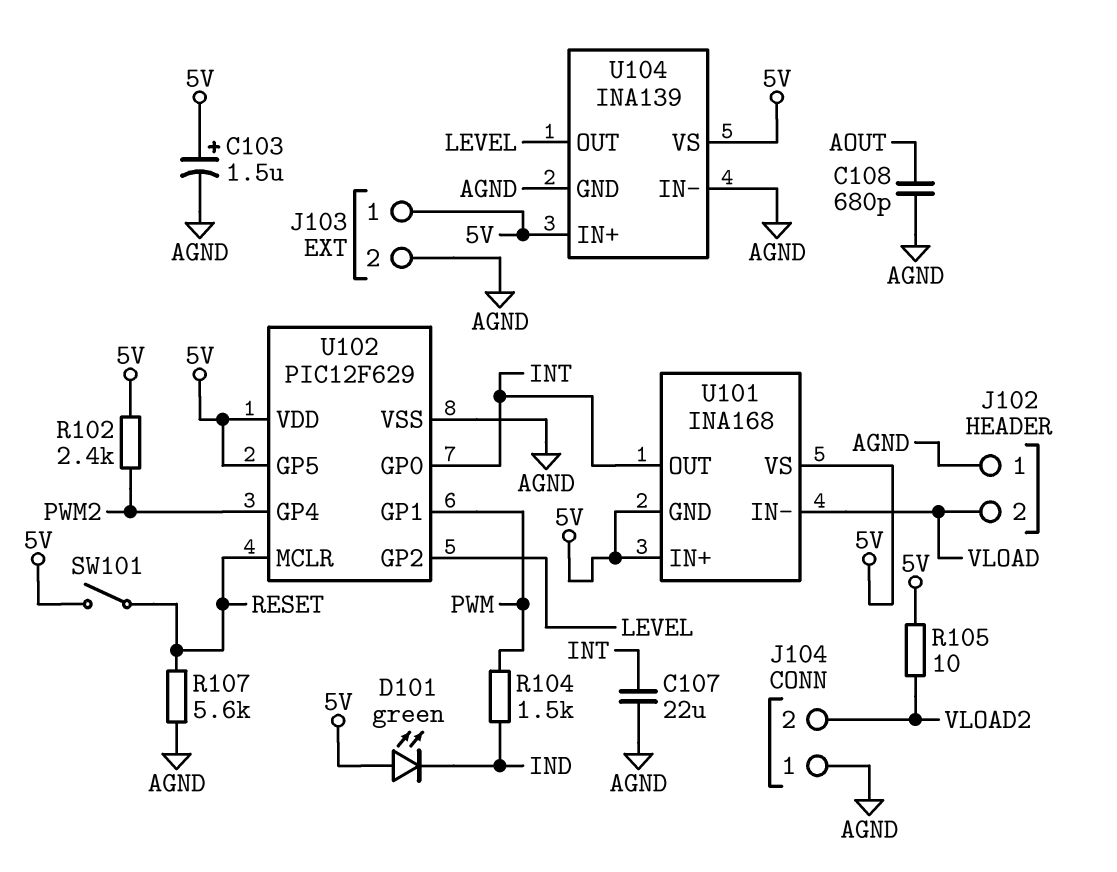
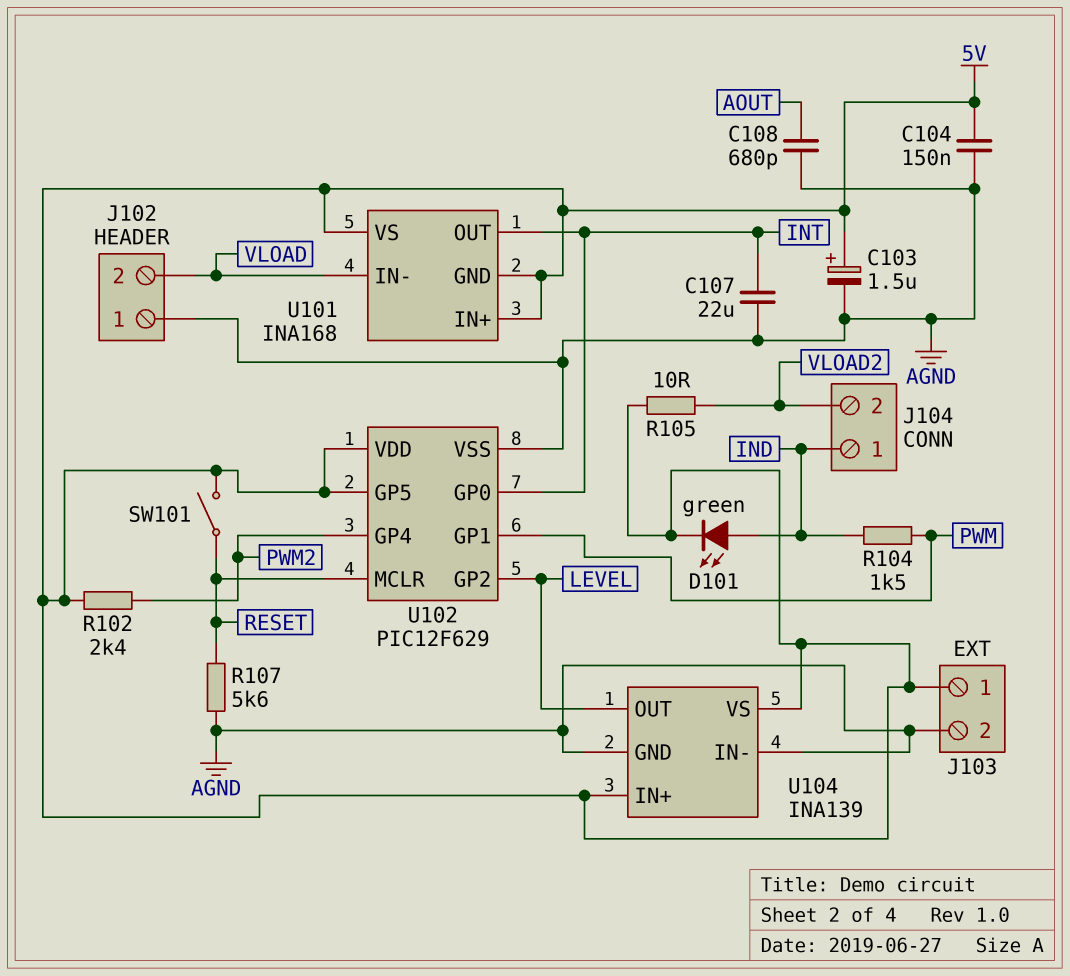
C104: none -> 150nF (5V, AGND)
D101: LED green (A 5V, K IND) -> LED green (A IND, K 5V)
J104 pin 1: AGND -> IND

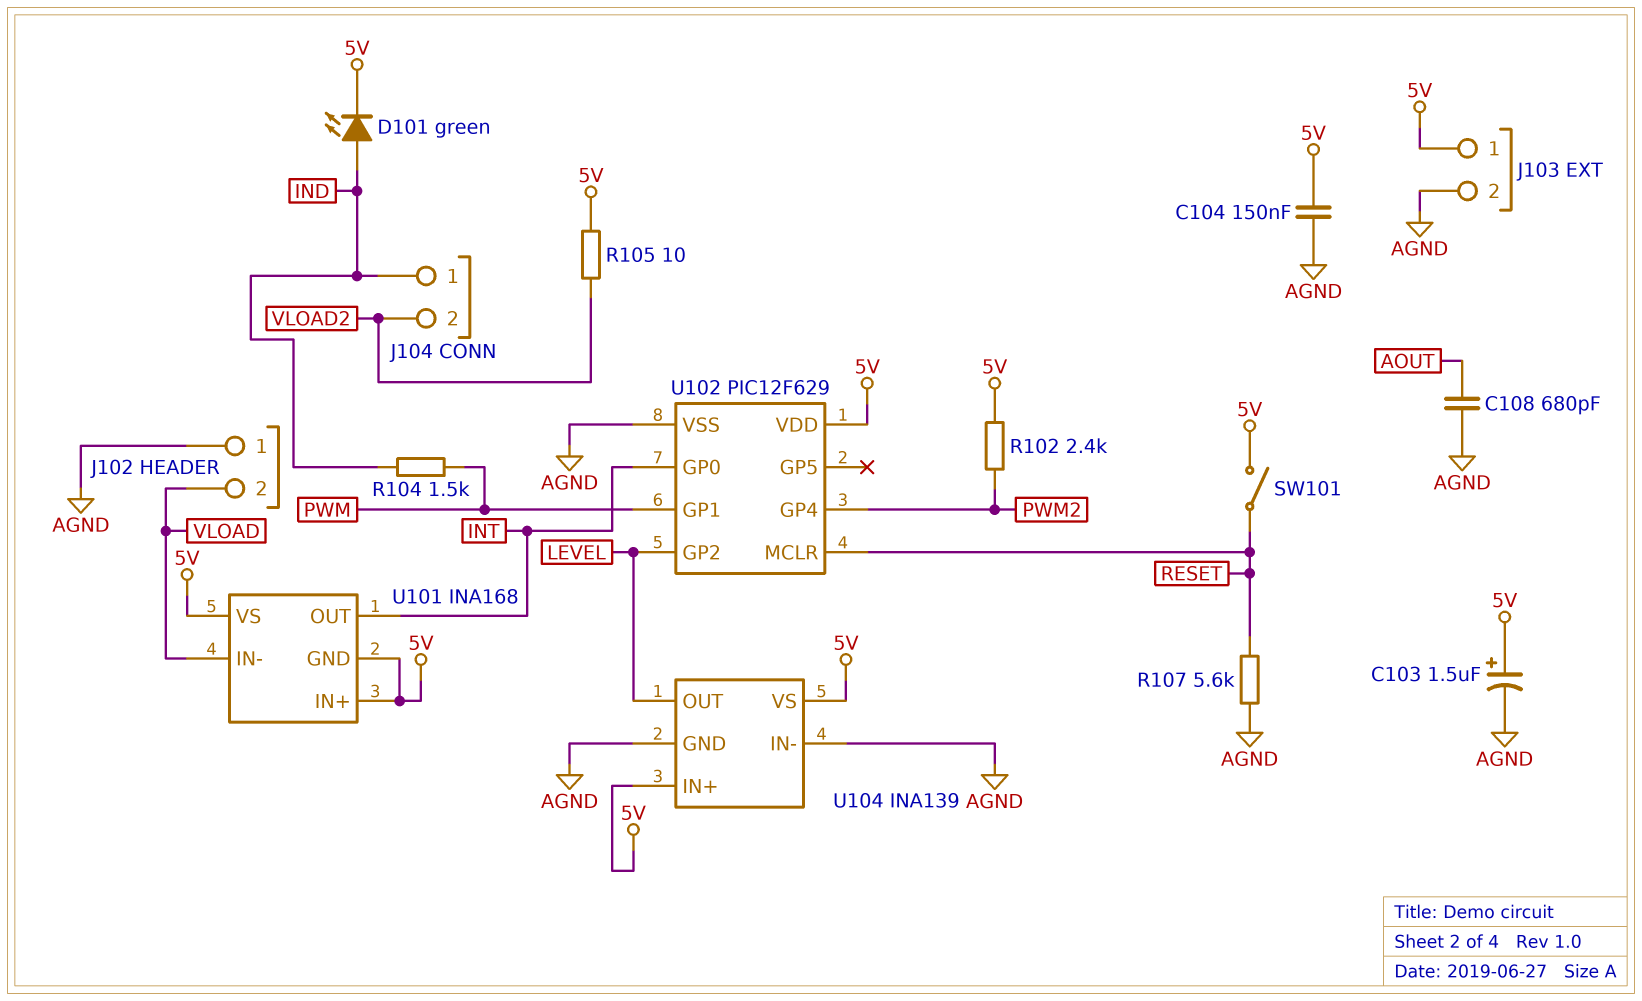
C107: 22uF (AGND, INT) -> none
U102 pin GP5: 5V -> none

